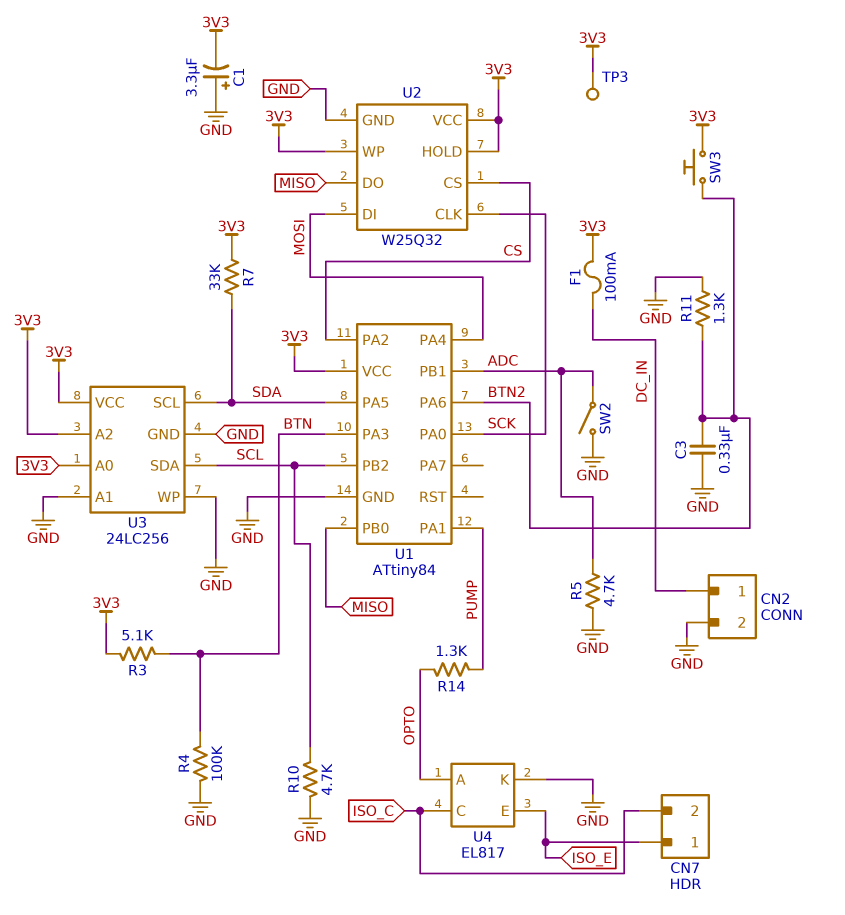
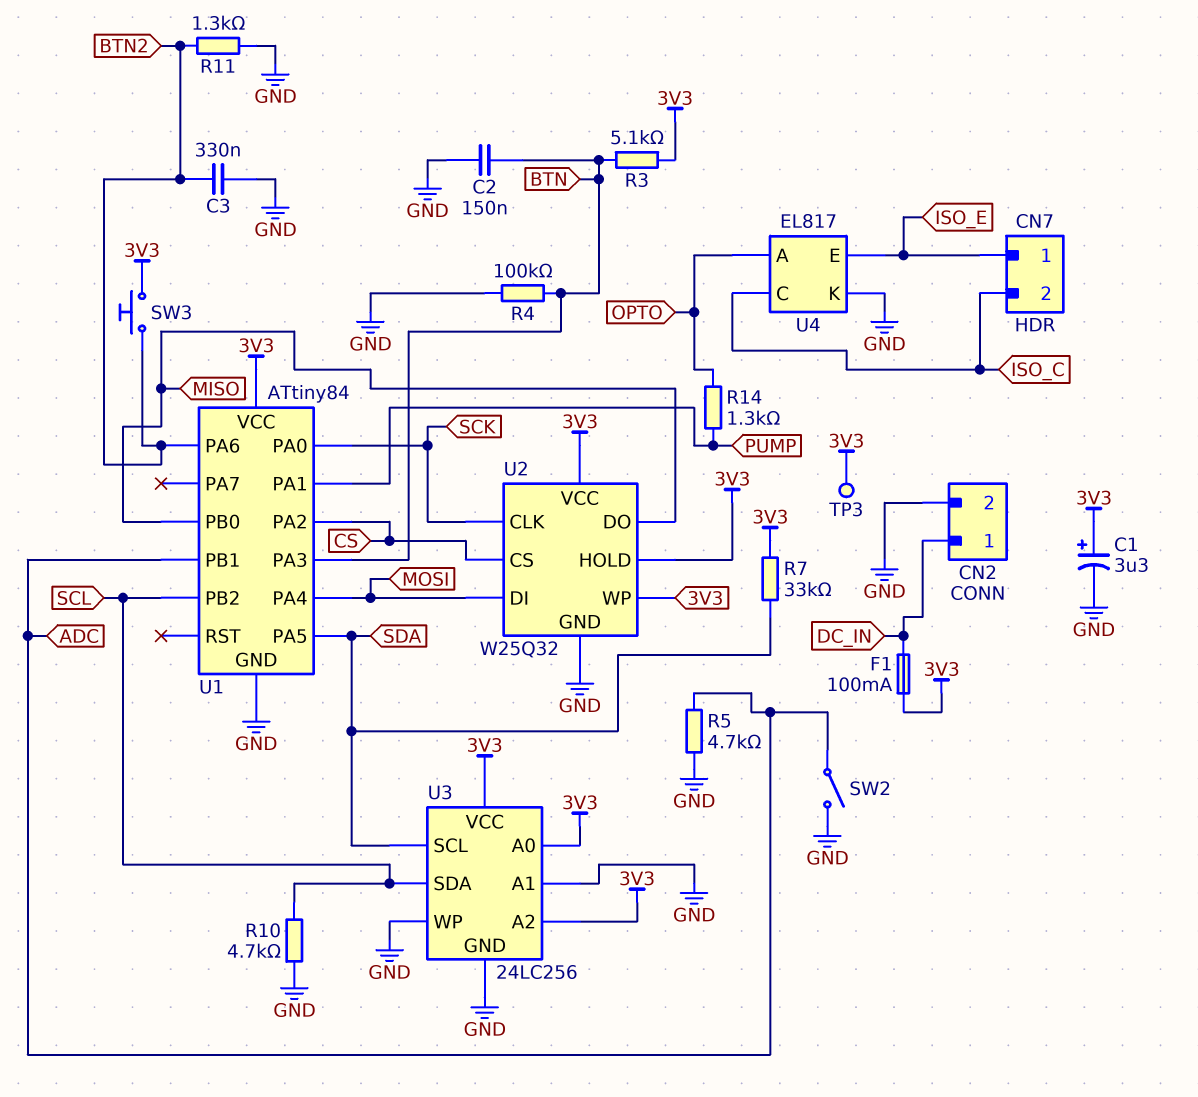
C1: 3.3uF (plus GND, minus 3V3) -> 3.3uF (plus 3V3, minus GND)
C2: none -> 150nF (BTN, GND)

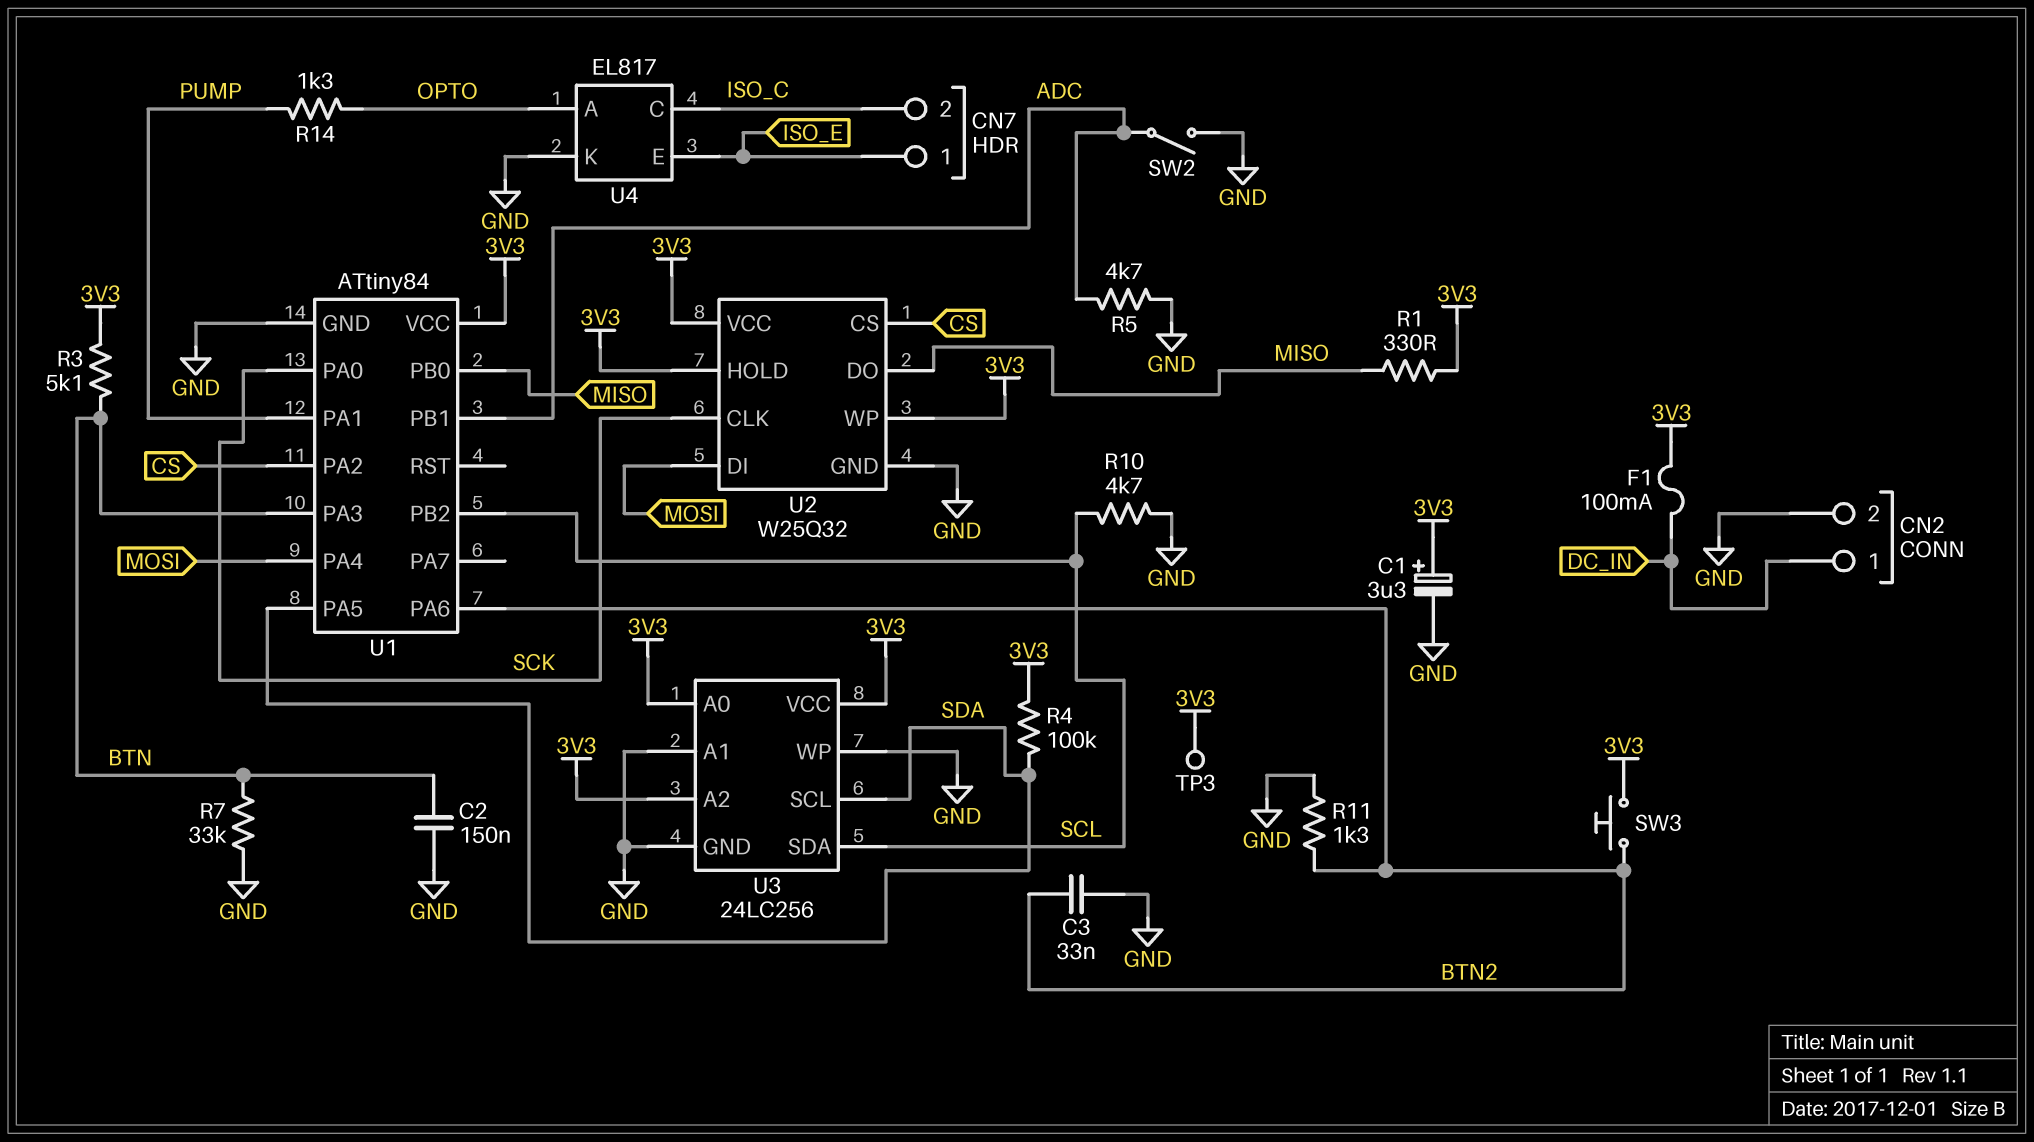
C3: 330nF (BTN2, GND) -> 33nF (BTN2, GND)
R1: none -> 330 (3V3, MISO)
R4: 100k (BTN, GND) -> 100k (3V3, SDA)
R7: 33k (3V3, SDA) -> 33k (BTN, GND)

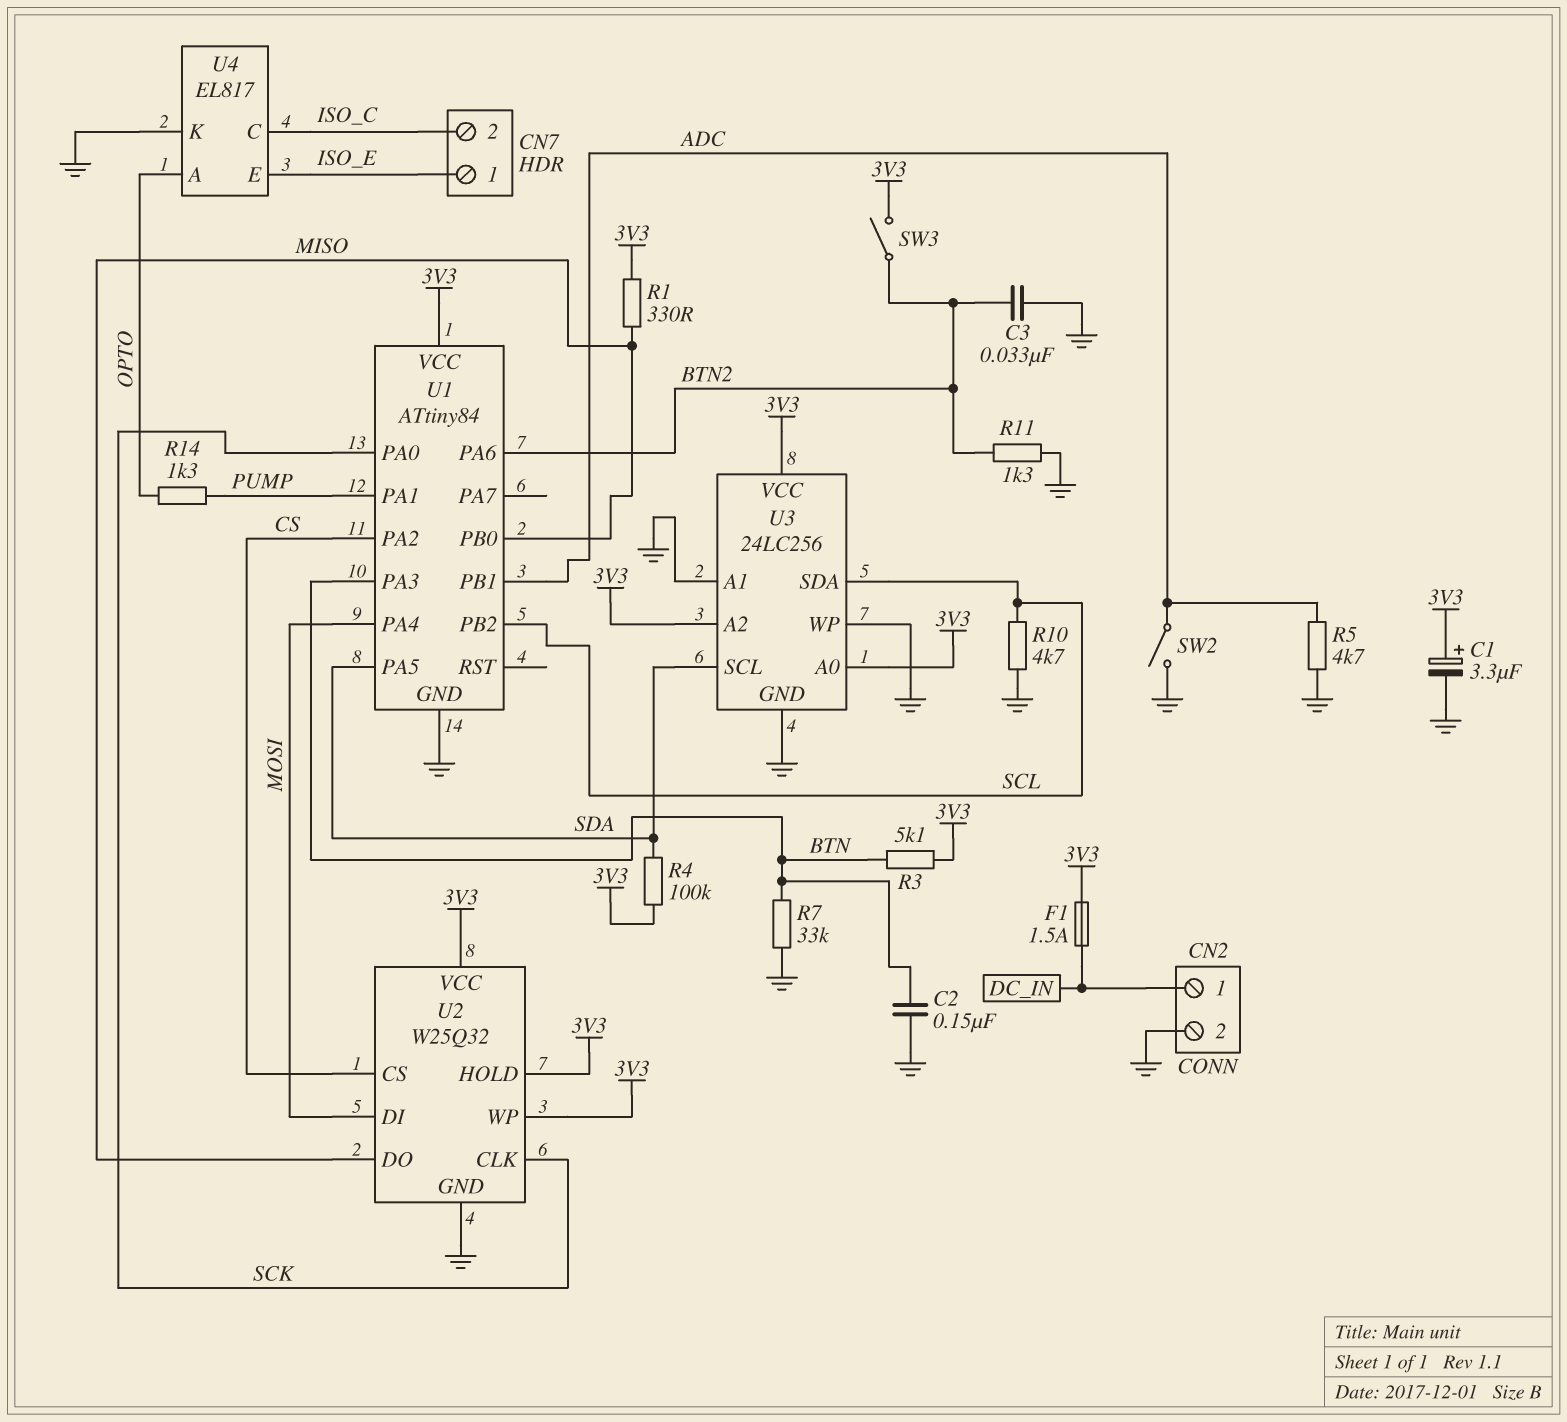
F1: 100mA (3V3, DC_IN) -> 1.5A (3V3, DC_IN)
SW3: button (3V3, BTN2) -> switch (3V3, BTN2)
TP3: test point (3V3) -> none

